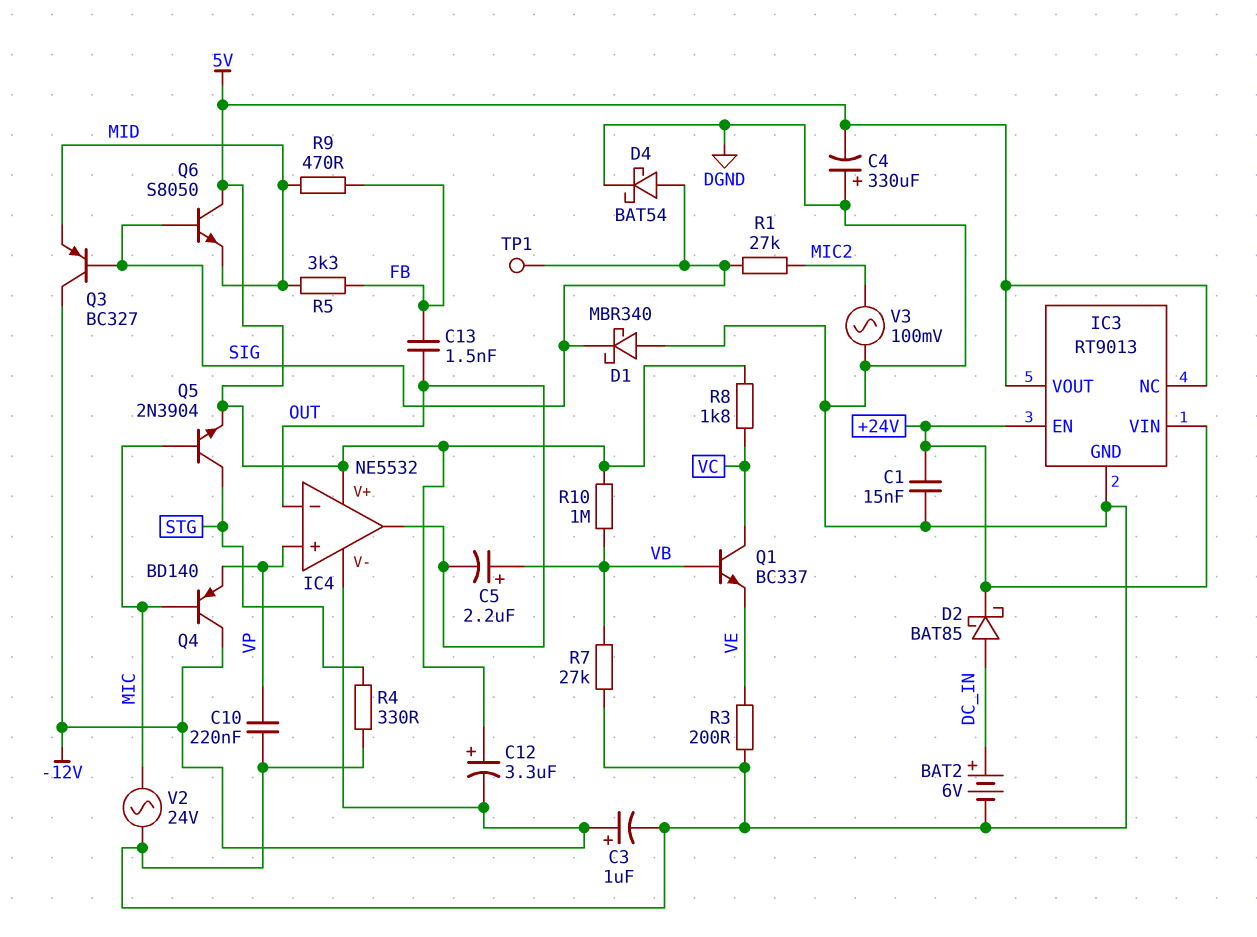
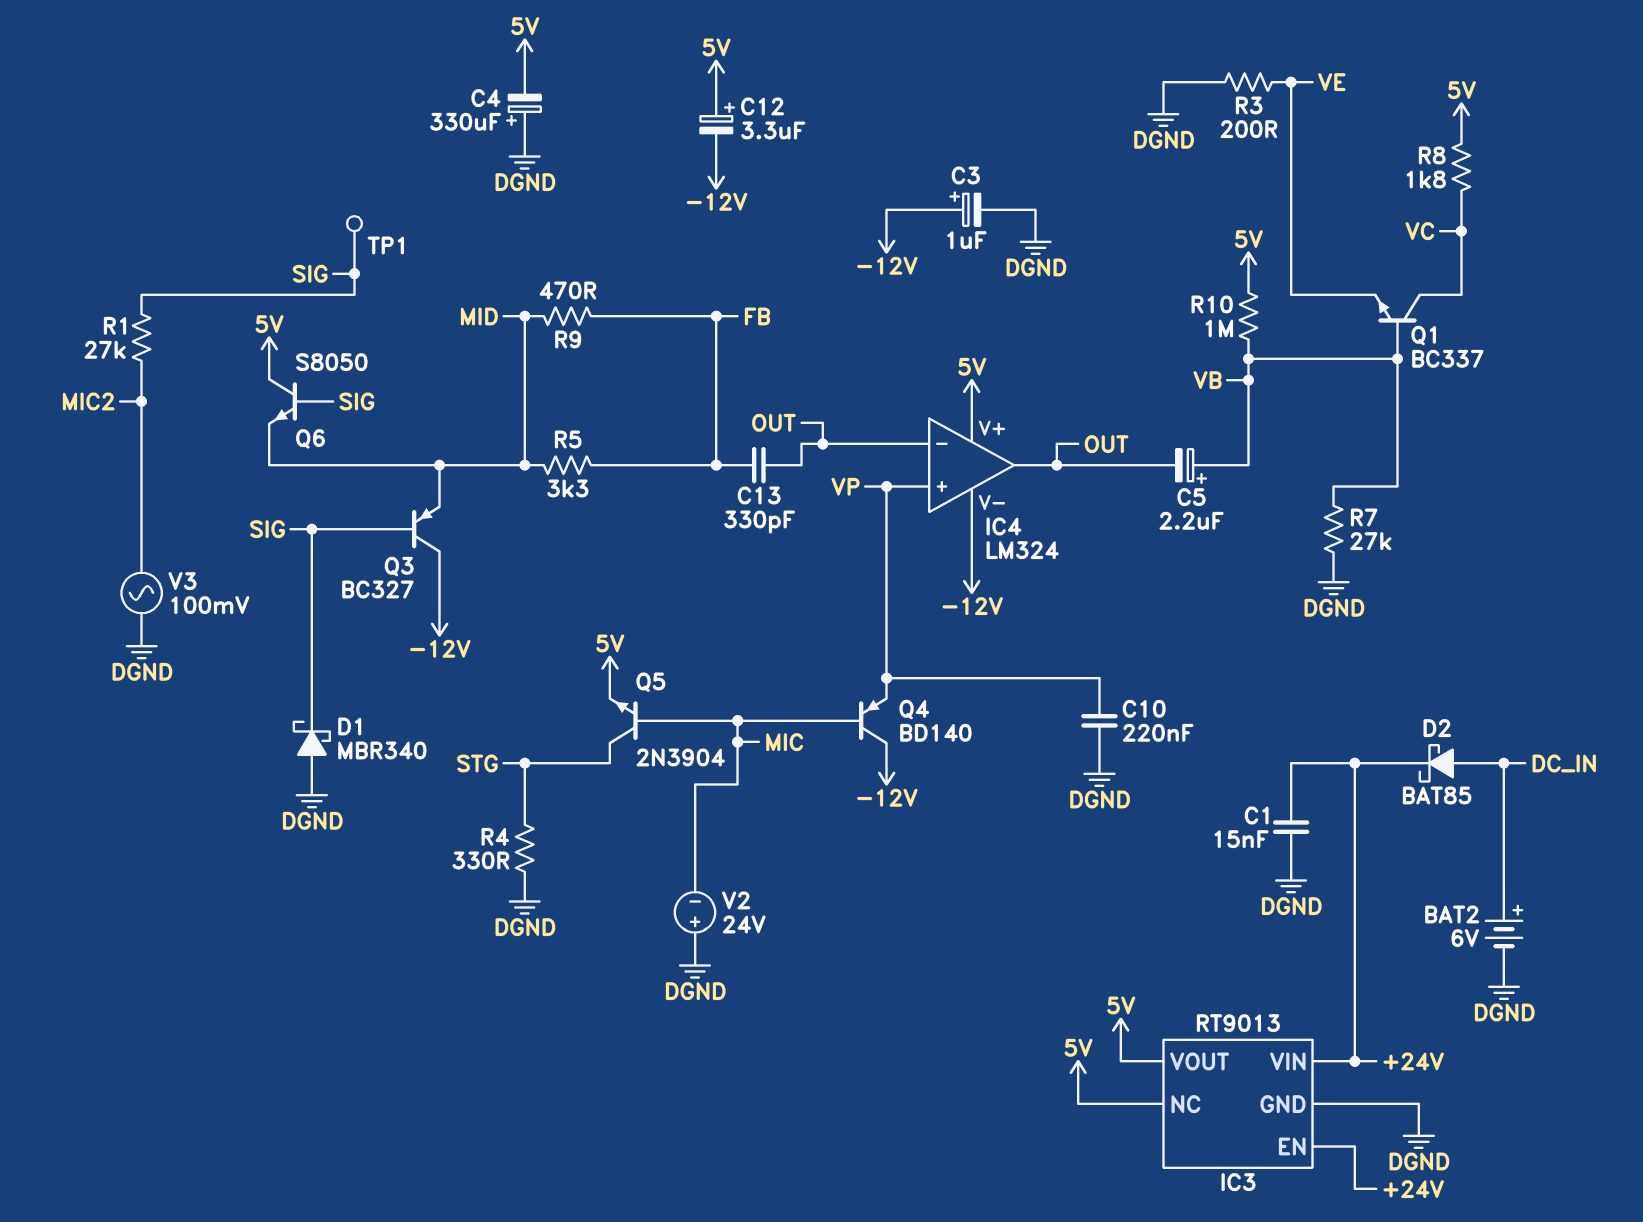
C13: 1.5nF (FB, OUT) -> 330pF (FB, OUT)
D4: schottky BAT54 (A SIG, K DGND) -> none
IC4: NE5532 -> LM324
V2: AC 24V (DGND, MIC) -> 24V (plus DGND, minus MIC)

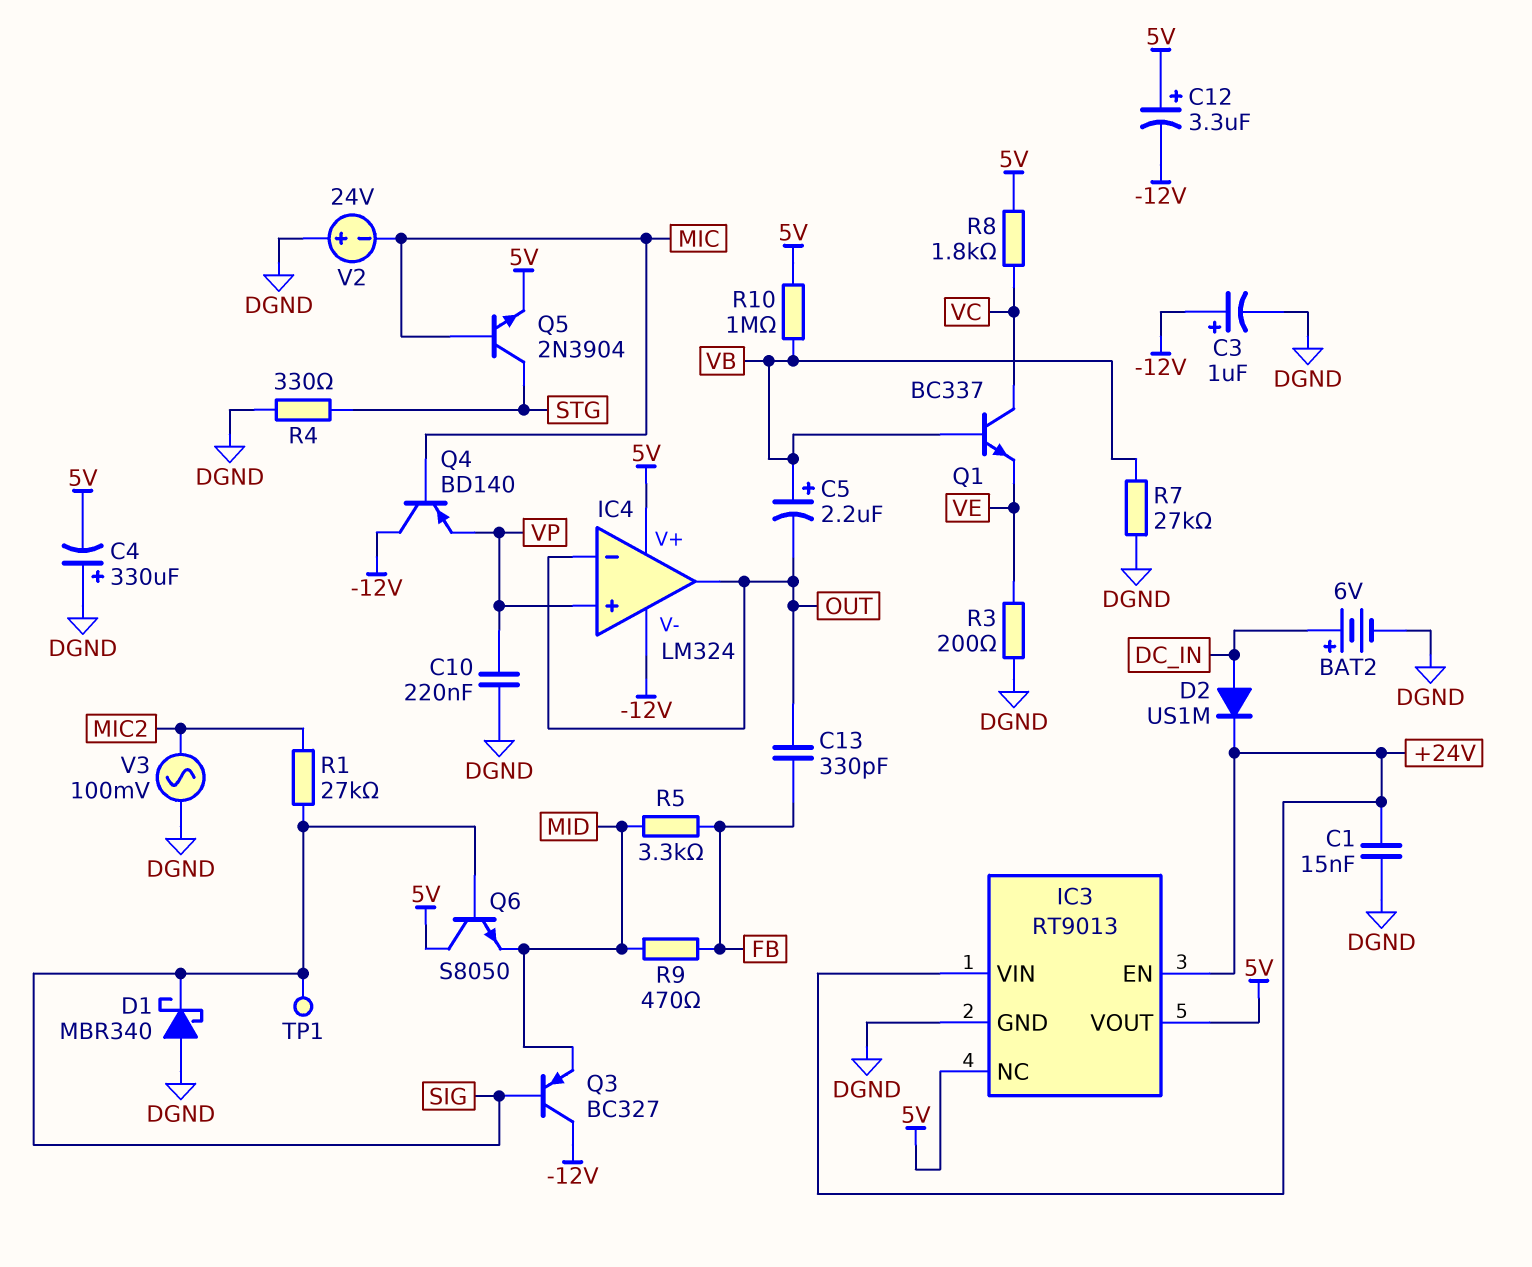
D2: schottky BAT85 (A DC_IN, K +24V) -> diode US1M (A DC_IN, K +24V)

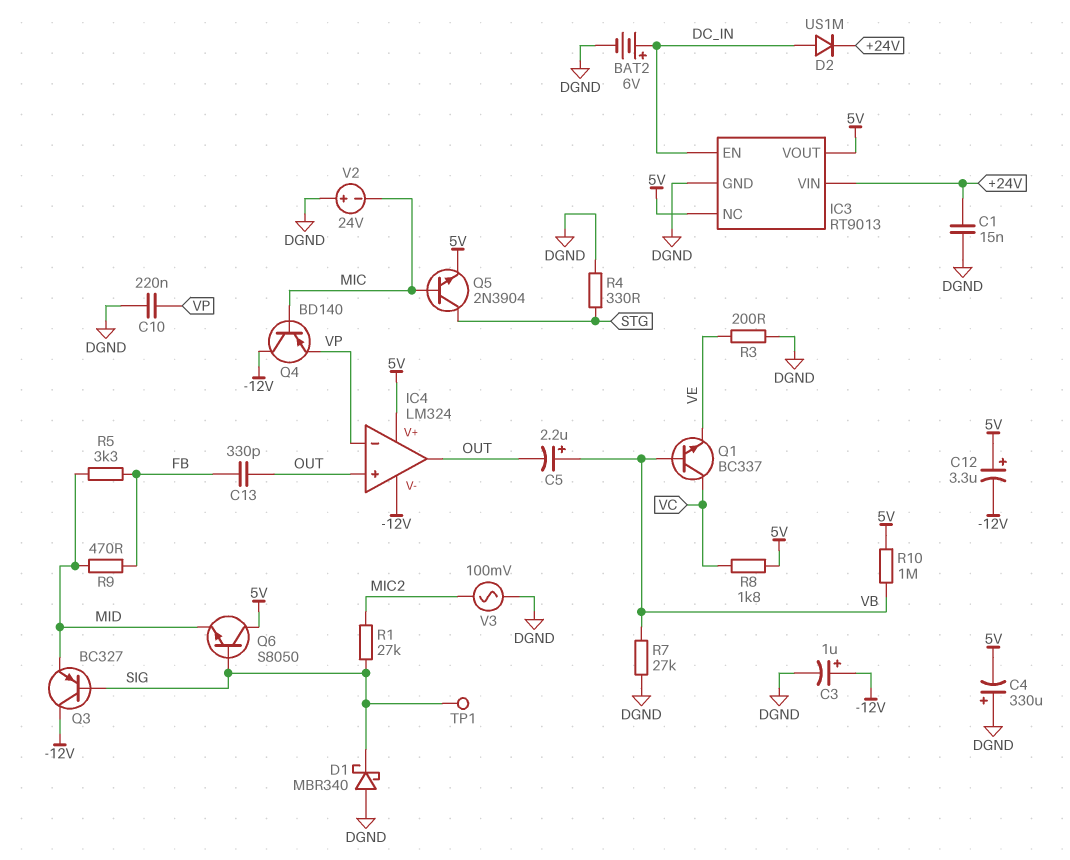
IC3 pin EN: +24V -> DC_IN
IC4 pin in+: VP -> OUT
IC4 pin in-: OUT -> VP

